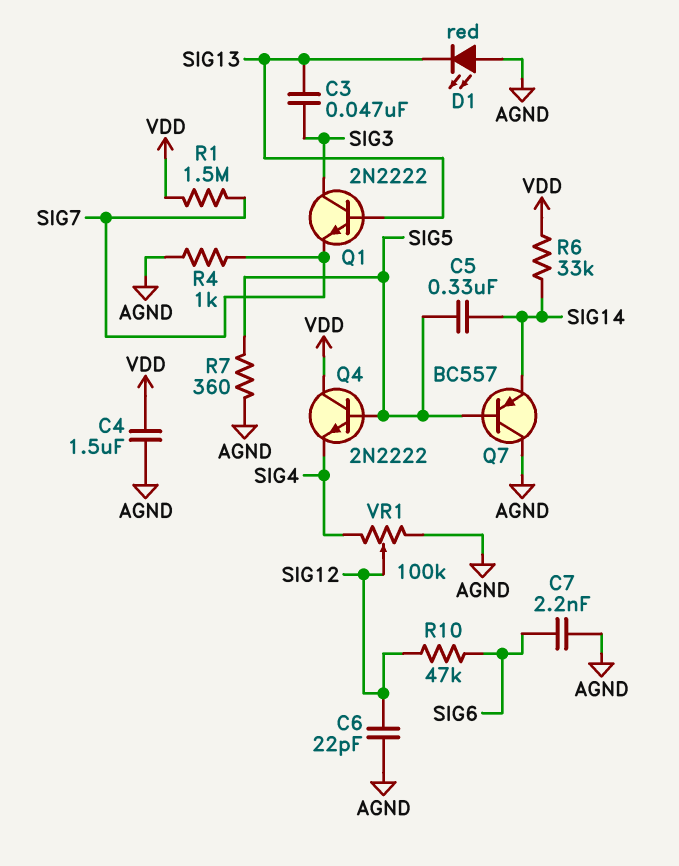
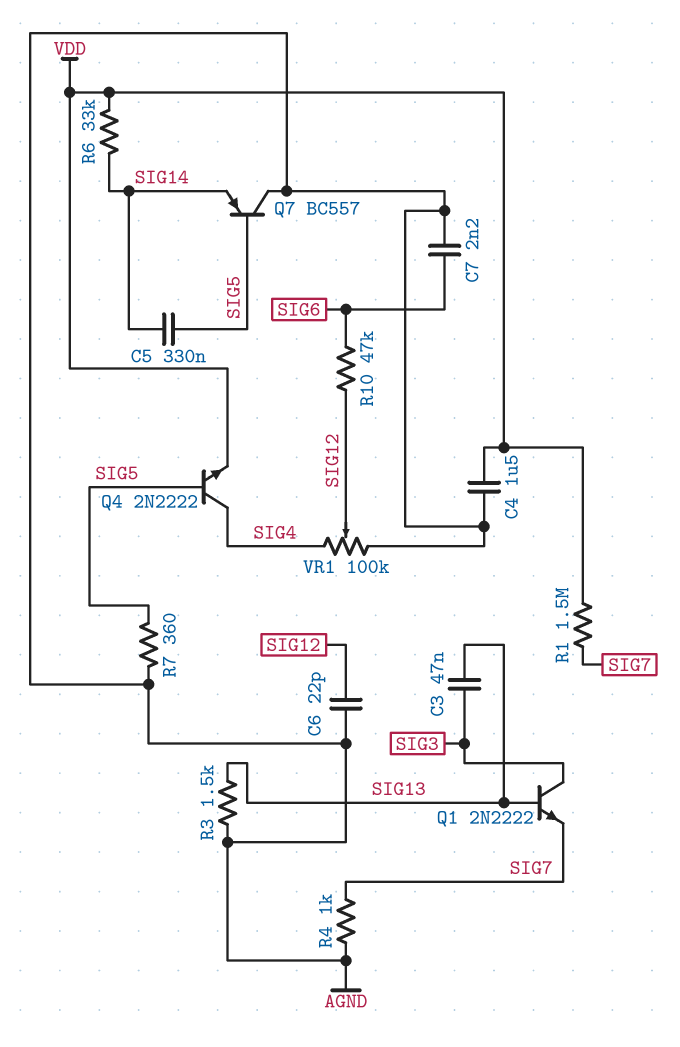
D1: LED red (A AGND, K SIG13) -> none
Q4: NPN 2N2222 (B SIG5, C VDD, E SIG4) -> NPN 2N2222 (B SIG5, C SIG4, E VDD)
R3: none -> 1.5k (AGND, SIG13)

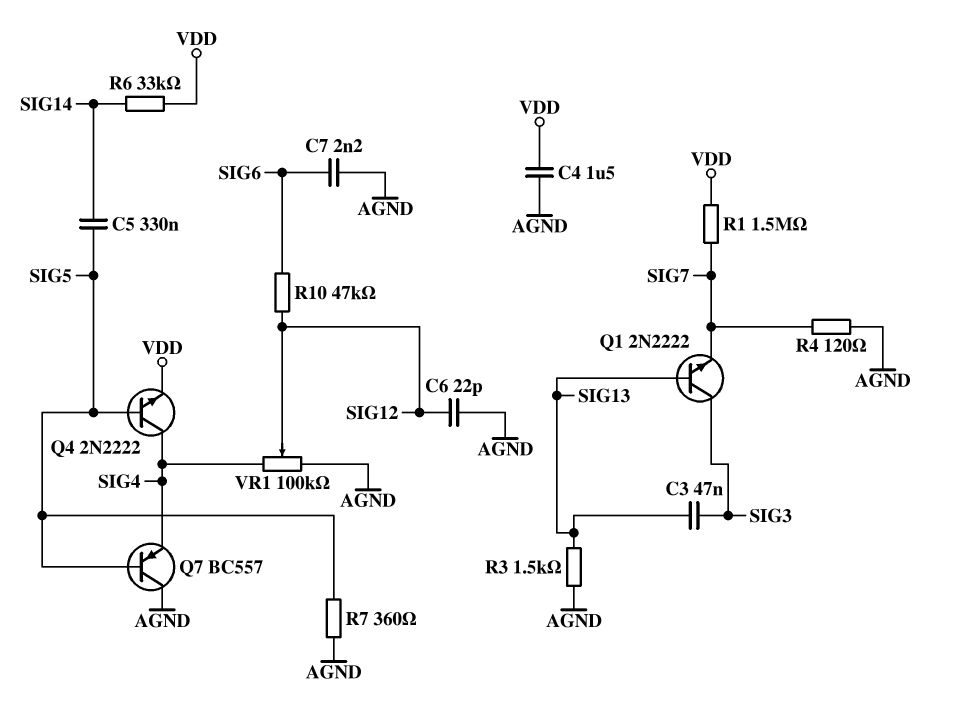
Q7: PNP BC557 (B SIG5, C AGND, E SIG14) -> PNP BC557 (B SIG5, C AGND, E SIG4)
R4: 1k (AGND, SIG7) -> 120 (AGND, SIG7)

